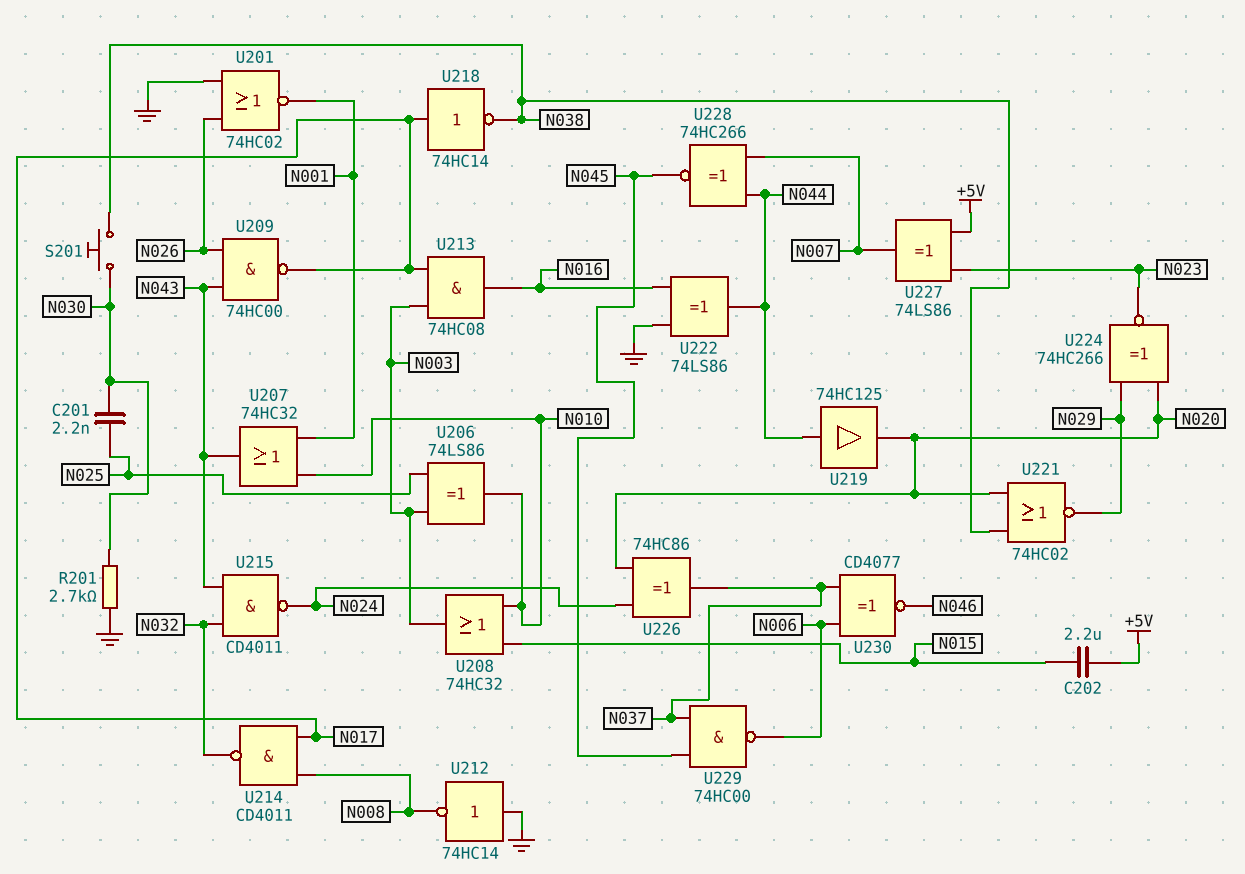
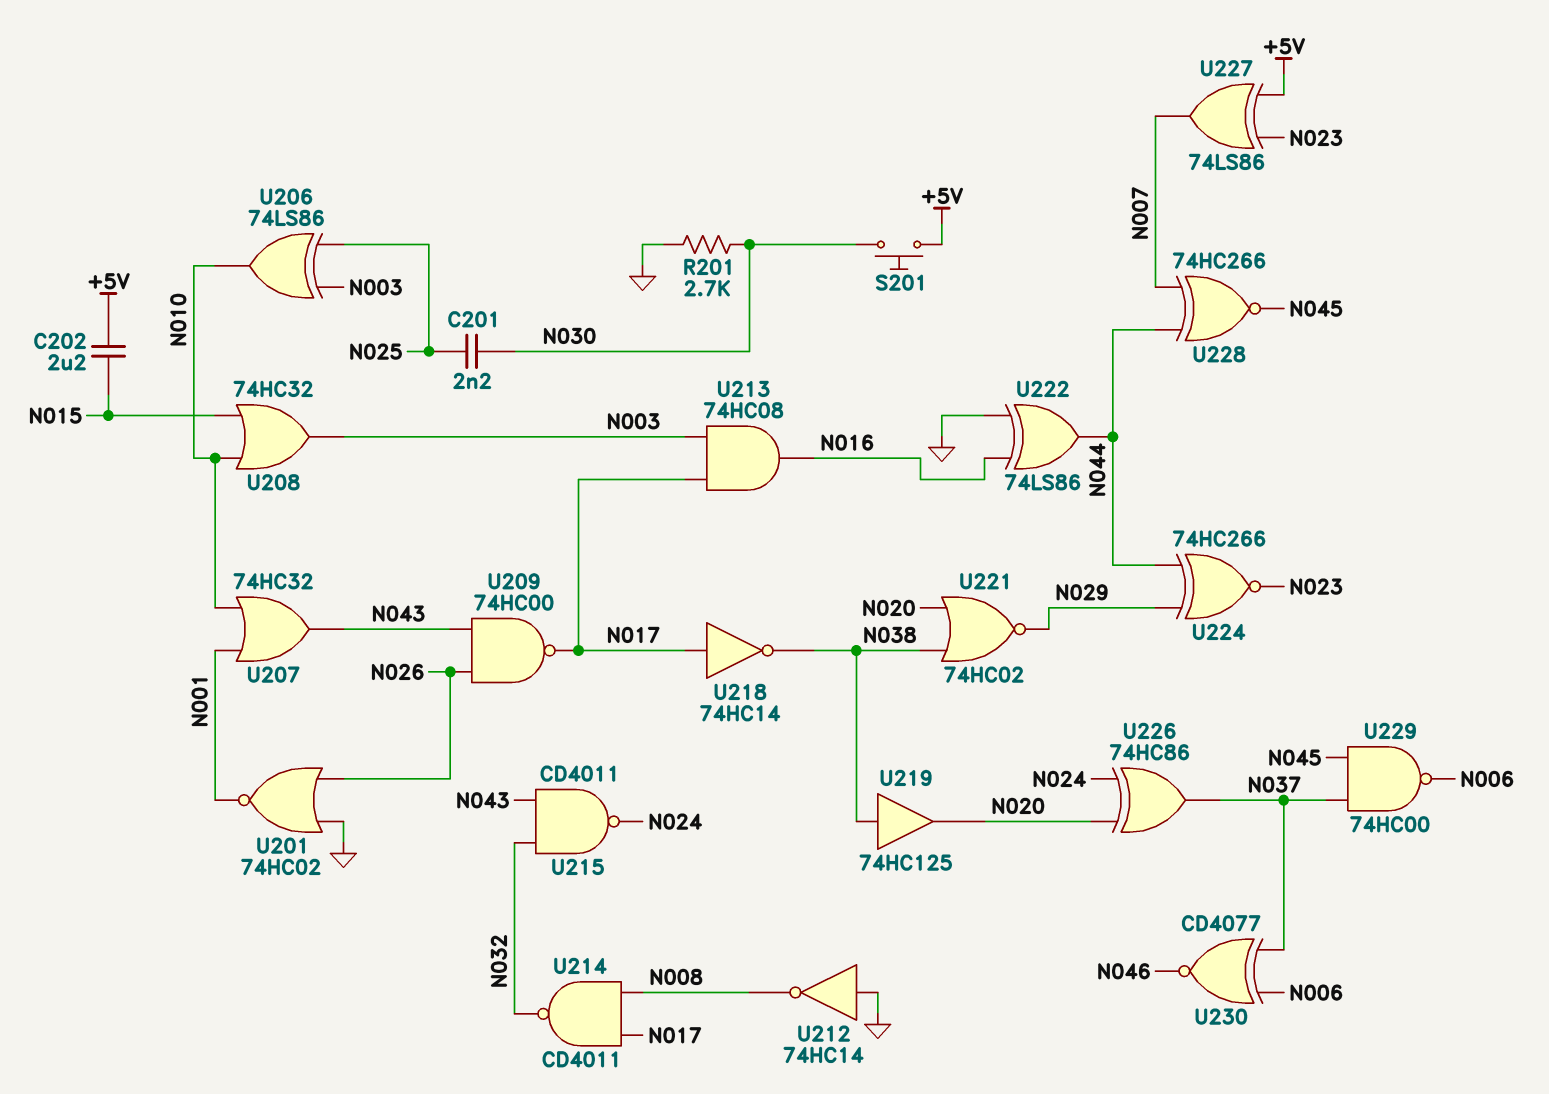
S201: button (N030, N038) -> button (+5V, N030)
U219: buffer 74HC125 (in N044, out N020) -> buffer 74HC125 (in N038, out N020)
U224: XNOR 74HC266 (in N020, in N029, out N023) -> XNOR 74HC266 (in N029, in N044, out N023)

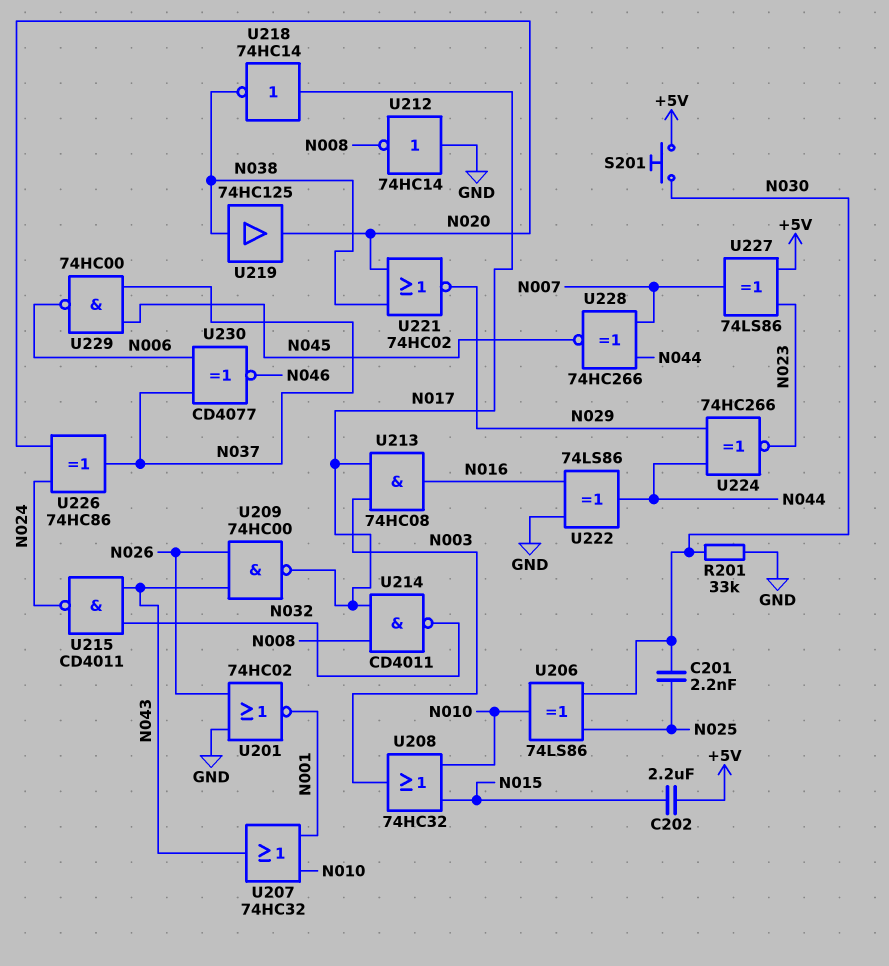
R201: 2.7k (GND, N030) -> 33k (GND, N030)
U206: XOR 74LS86 (in N003, in N025, out N010) -> XOR 74LS86 (in N025, in N030, out N010)

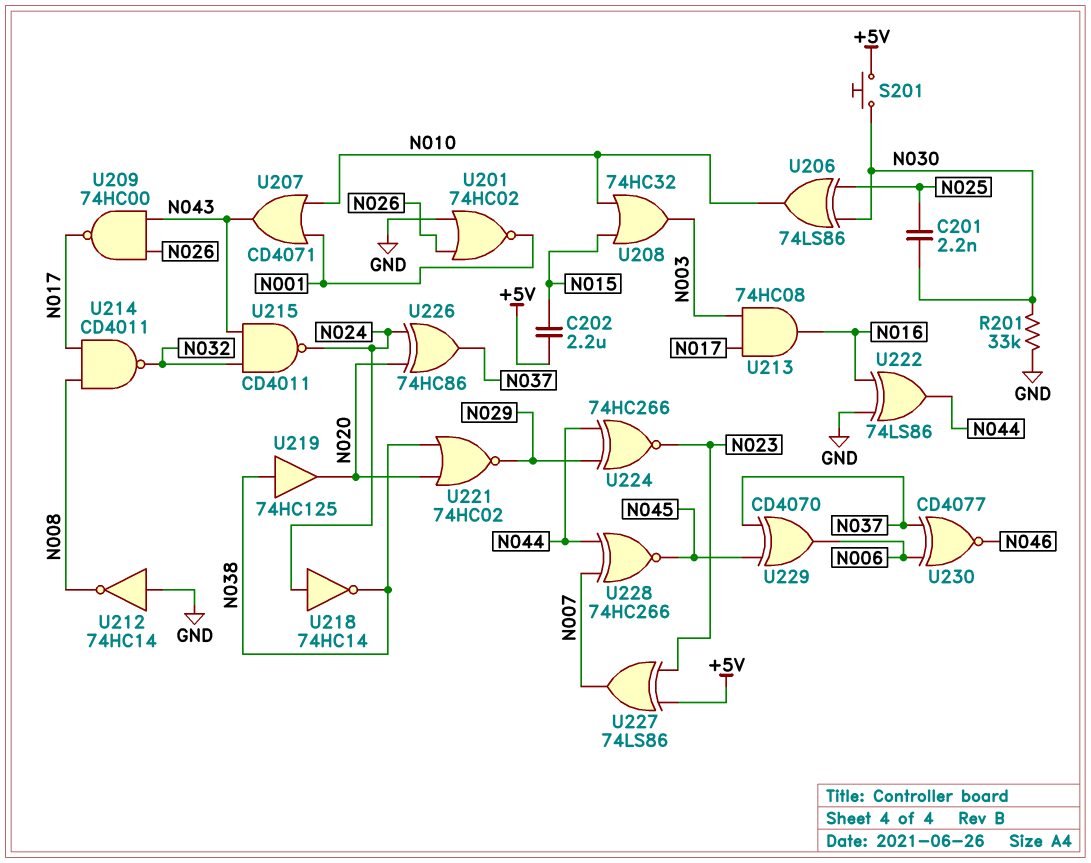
U207: OR 74HC32 (in N001, in N010, out N043) -> OR CD4071 (in N001, in N010, out N043)
U218: NOT 74HC14 (in N017, out N038) -> NOT 74HC14 (in N024, out N038)
U229: NAND 74HC00 (in N037, in N045, out N006) -> XOR CD4070 (in N037, in N045, out N006)

